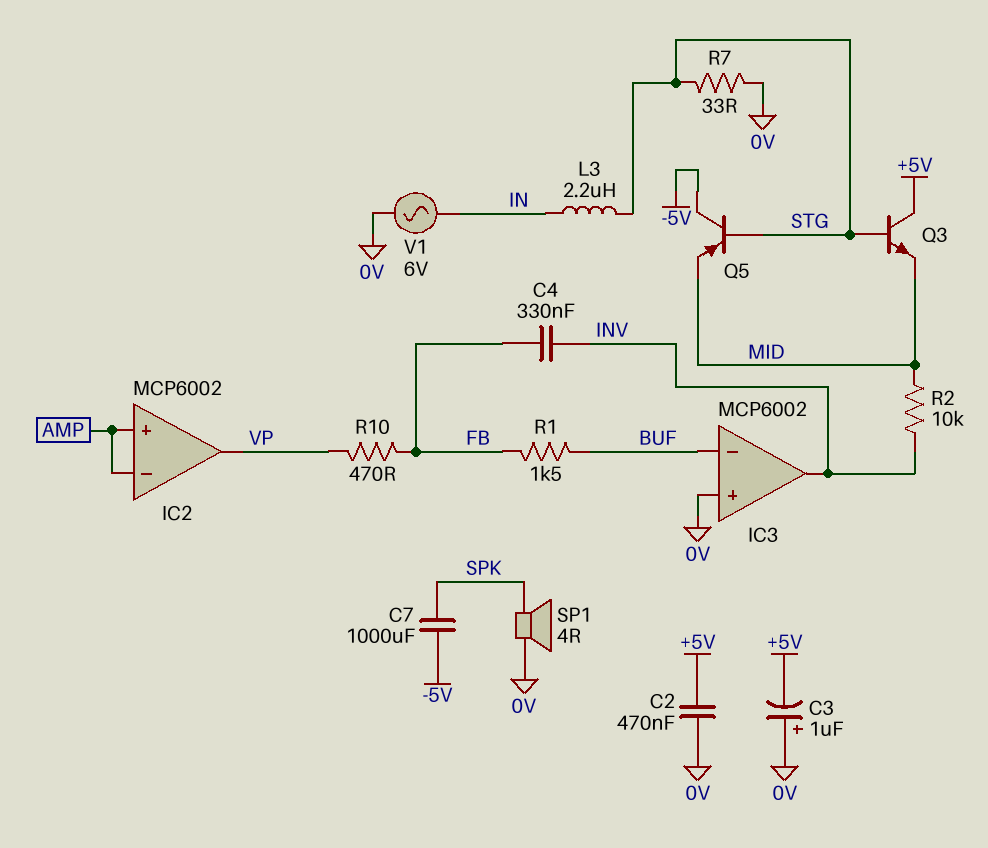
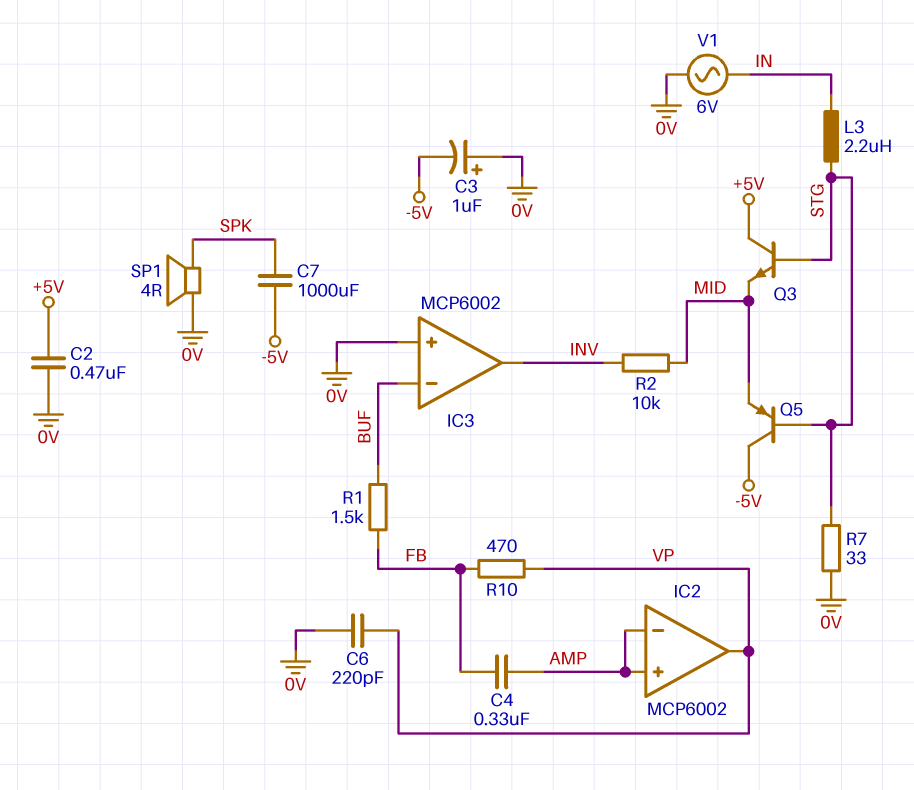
C3: 1uF (plus 0V, minus +5V) -> 1uF (plus 0V, minus -5V)
C4: 330nF (FB, INV) -> 330nF (AMP, FB)
C6: none -> 220pF (0V, VP)

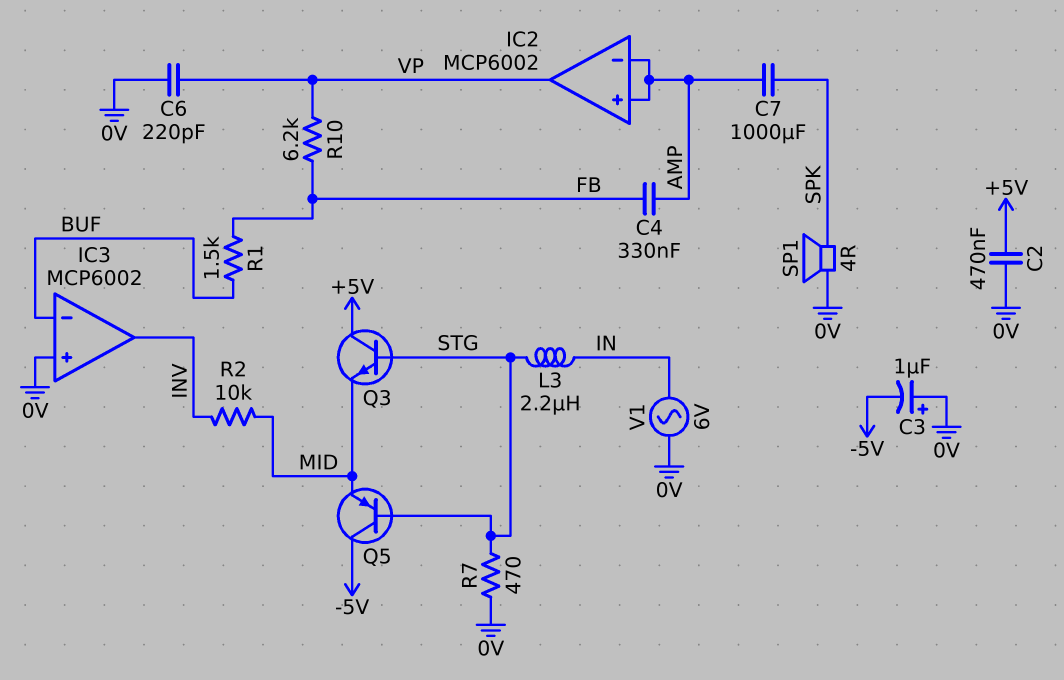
C7: 1000uF (-5V, SPK) -> 1000uF (AMP, SPK)
R7: 33 (0V, STG) -> 470 (0V, STG)
R10: 470 (FB, VP) -> 6.2k (FB, VP)

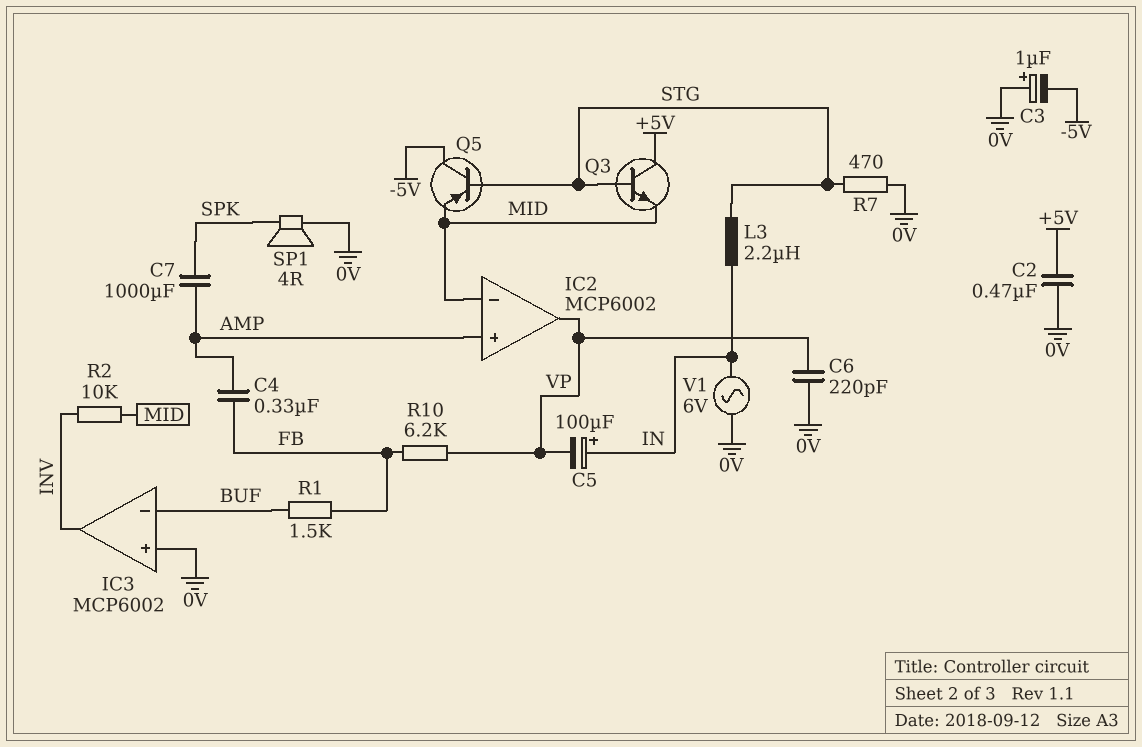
C5: none -> 100uF (plus IN, minus VP)
IC2 pin in-: AMP -> MID

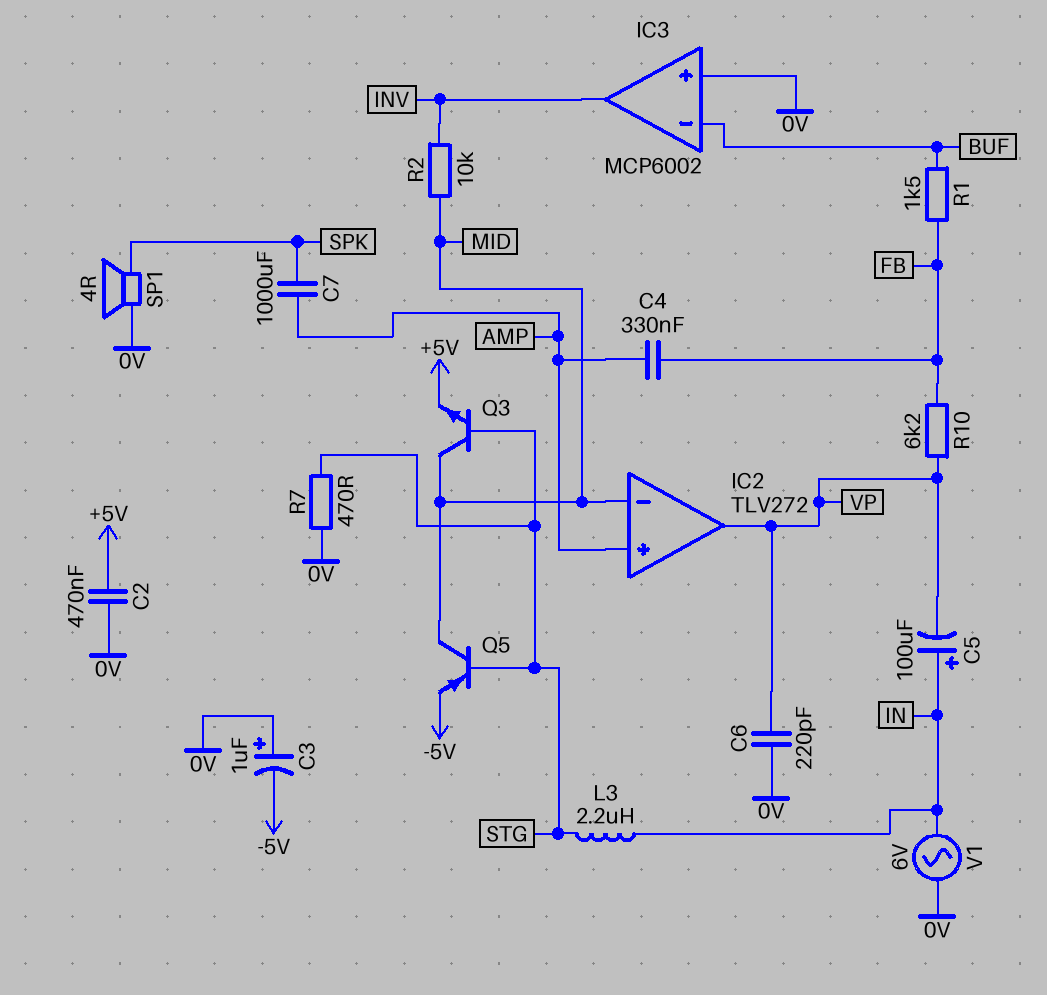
IC2: MCP6002 -> TLV272
Q3: NPN (B STG, C +5V, E MID) -> NPN (B STG, C MID, E +5V)
Q5: PNP (B STG, C -5V, E MID) -> PNP (B STG, C MID, E -5V)

